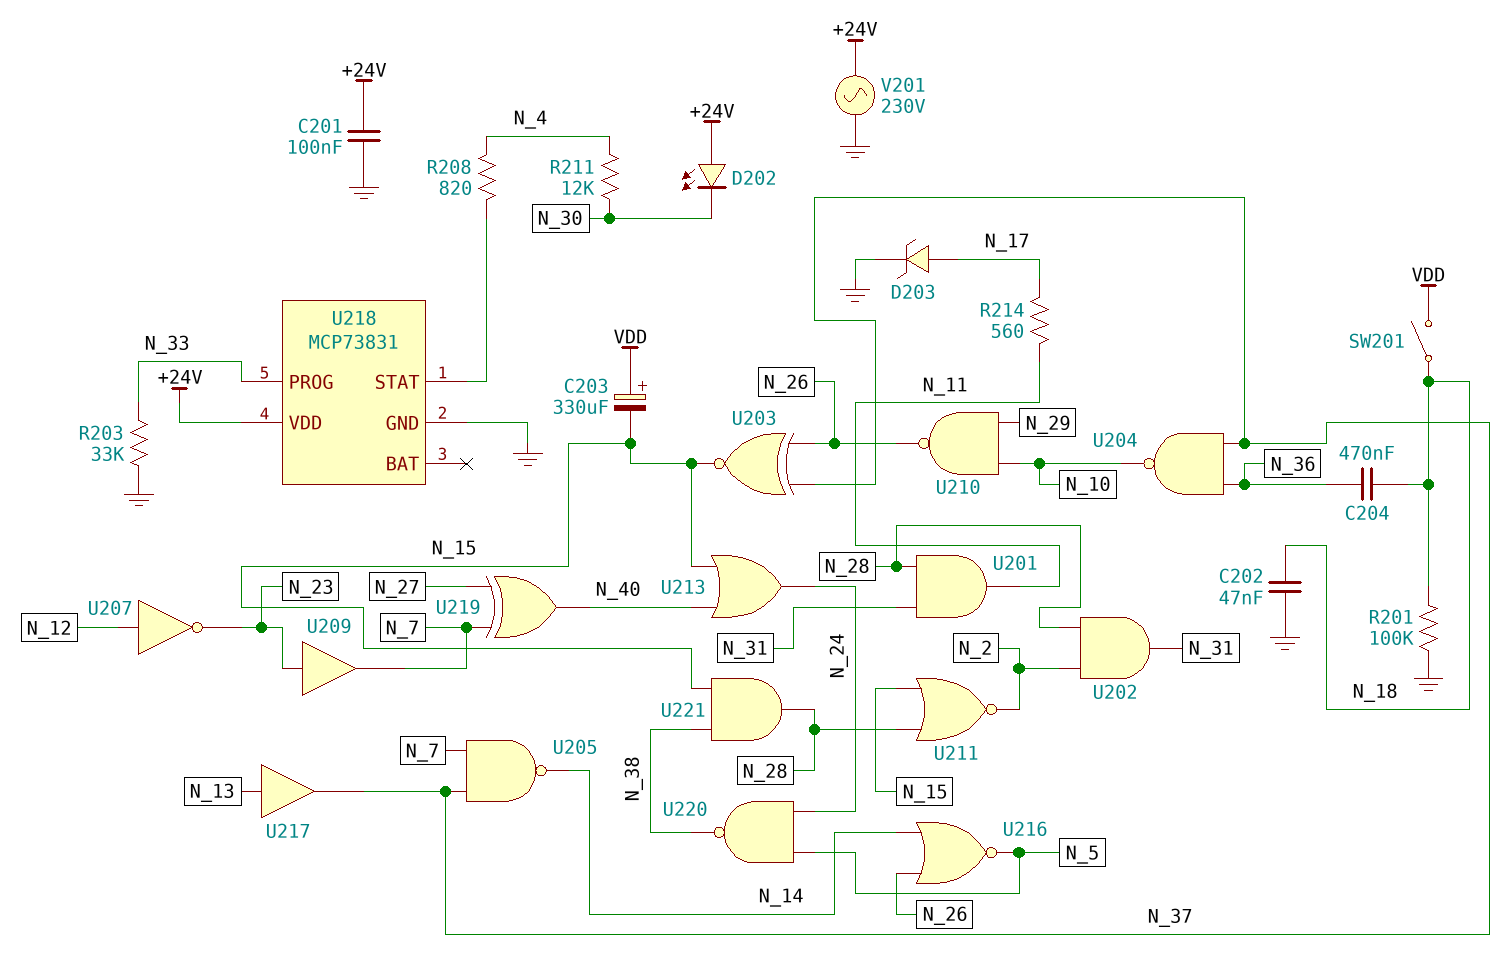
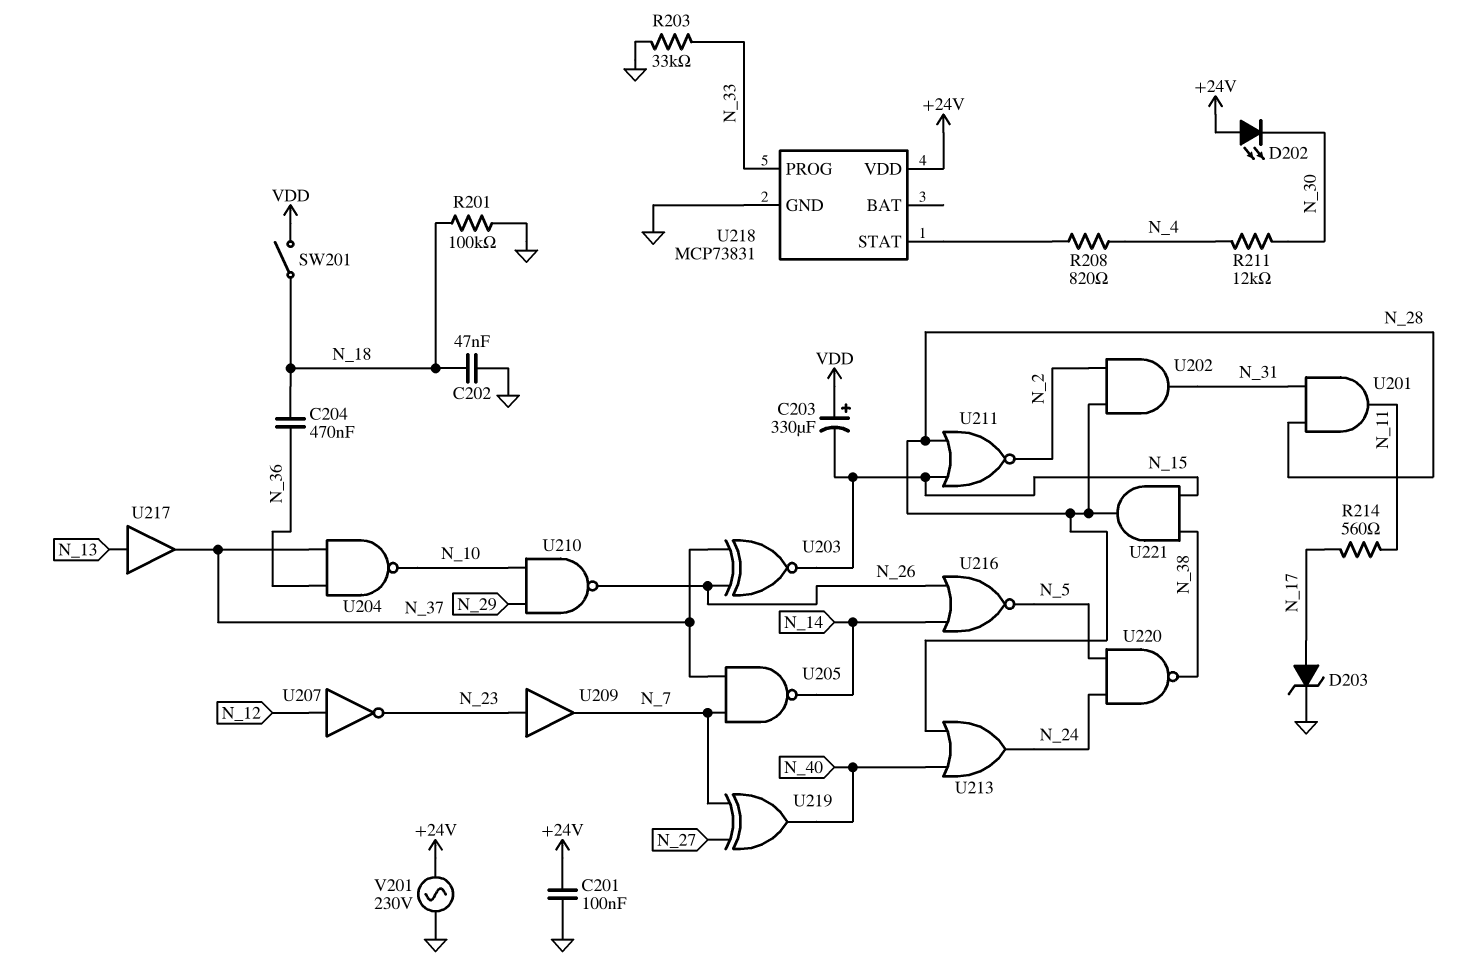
U213: OR (in N_15, in N_40, out N_24) -> OR (in N_28, in N_40, out N_24)

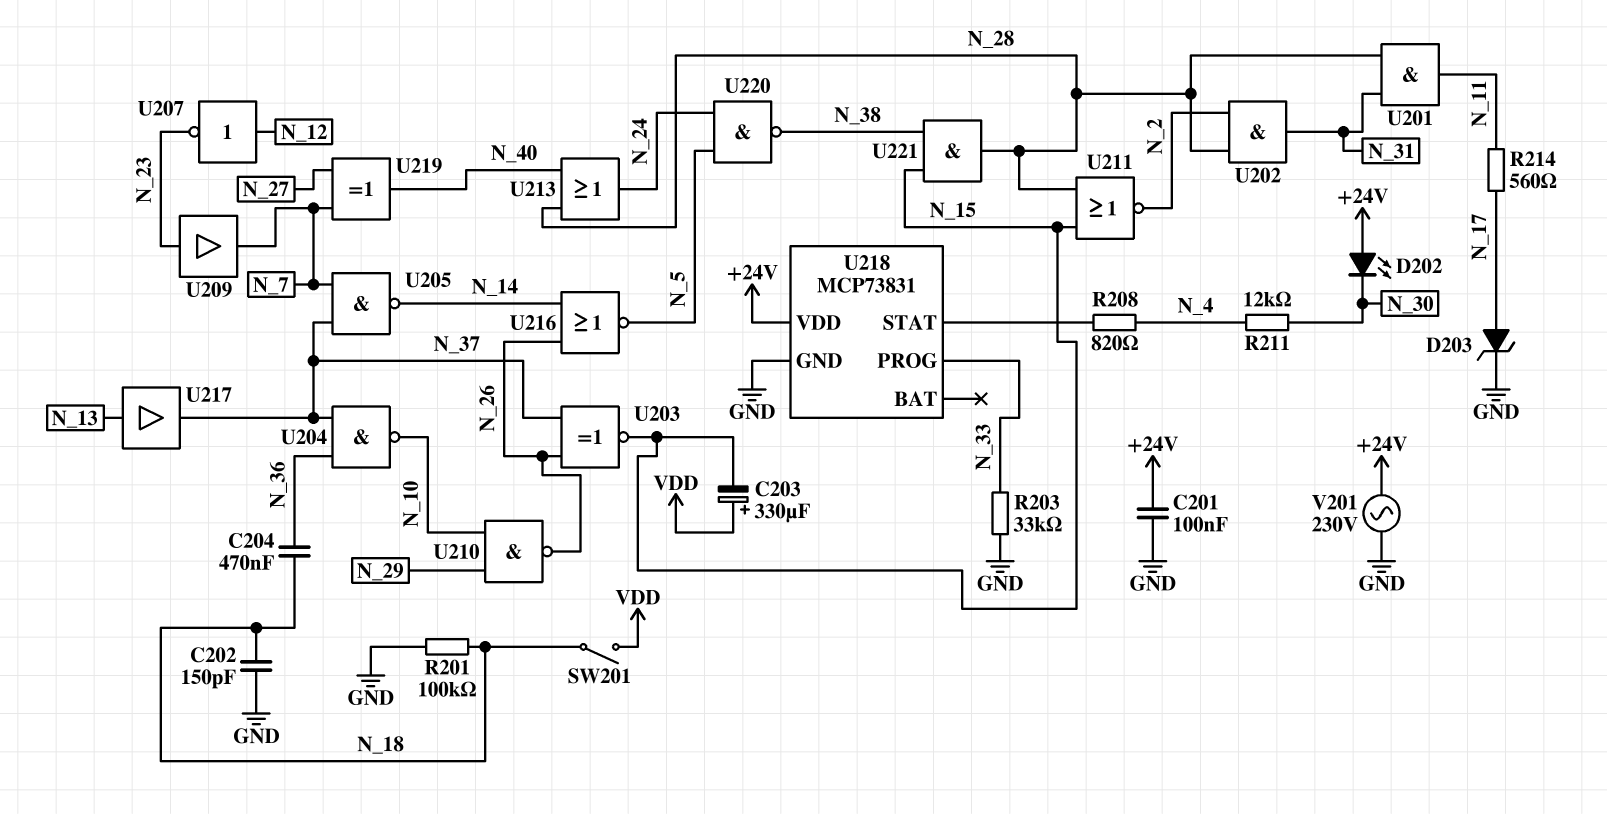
C202: 47nF (GND, N_18) -> 150pF (GND, N_18)

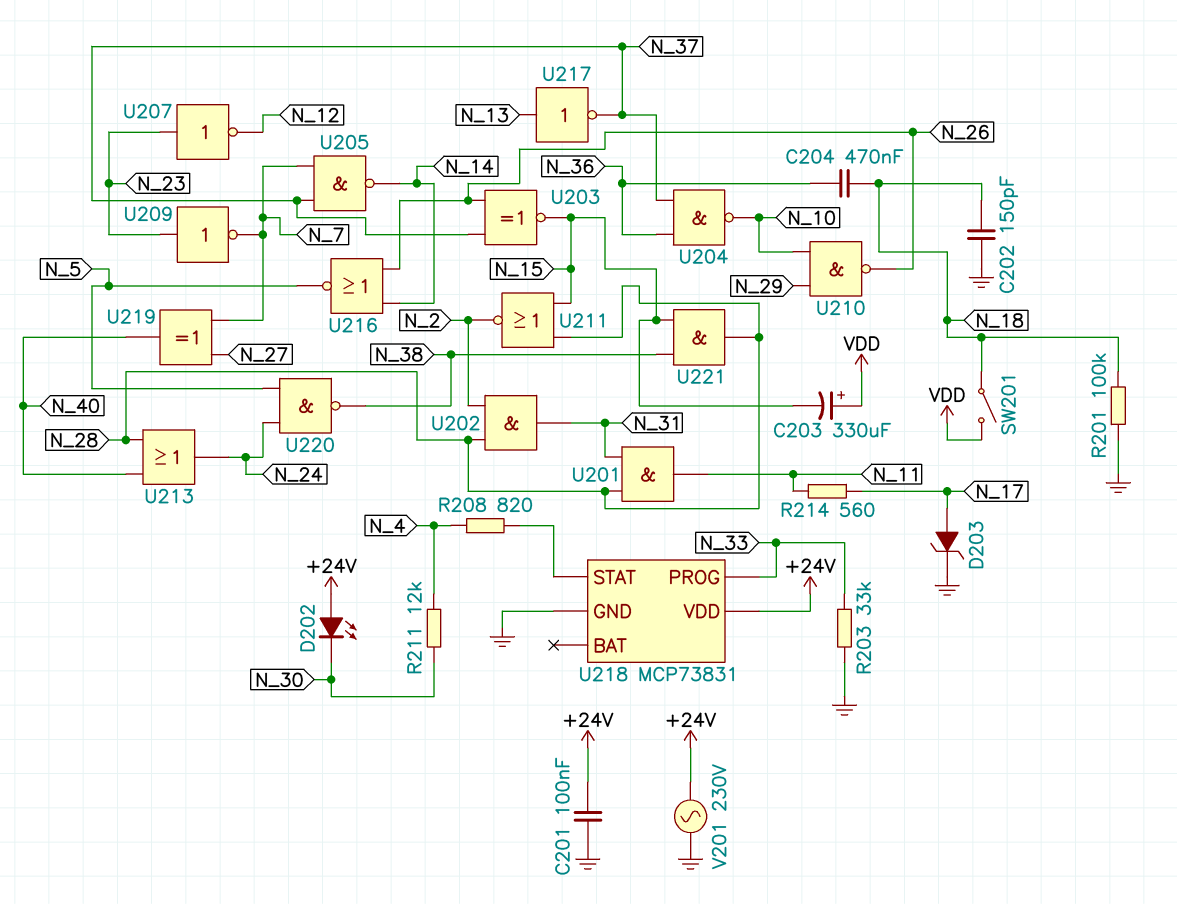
U207: NOT (in N_12, out N_23) -> NOT (in N_23, out N_12)
U209: buffer (in N_23, out N_7) -> NOT (in N_23, out N_7)
U217: buffer (in N_13, out N_37) -> NOT (in N_13, out N_37)

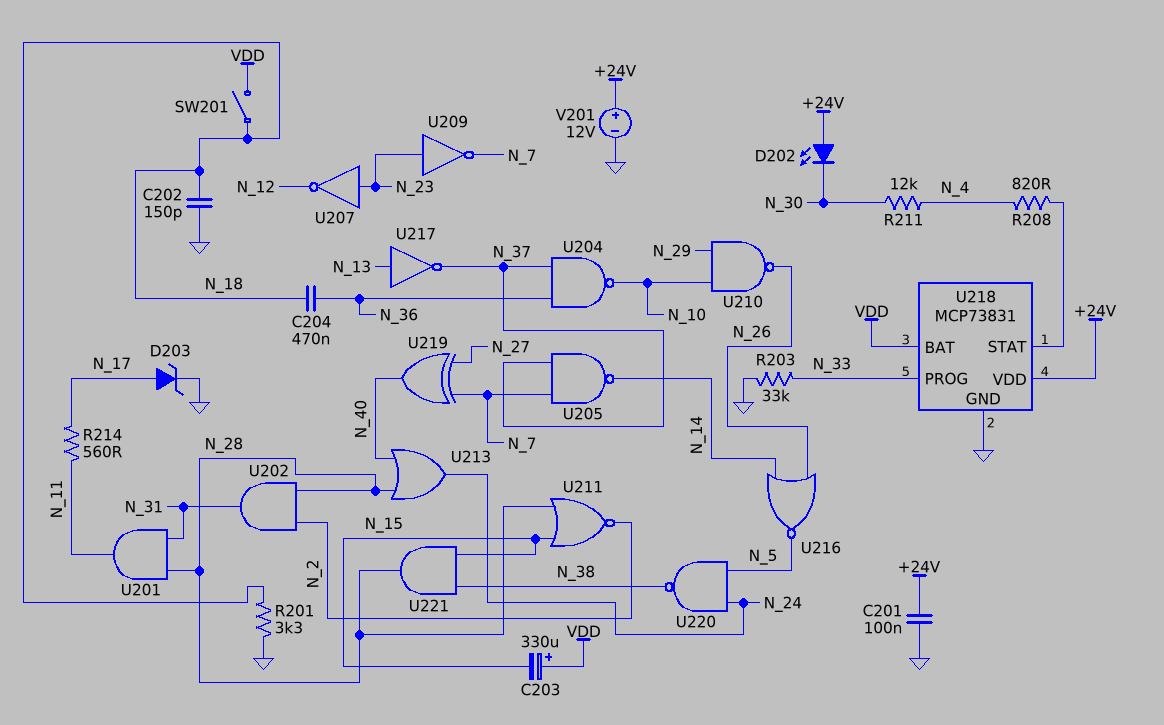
R201: 100k (GND, N_18) -> 3.3k (GND, N_18)
U203: XNOR (in N_26, in N_37, out N_15) -> none
U218 pin BAT: none -> VDD
V201: AC 230V (+24V, GND) -> 12V (plus +24V, minus GND)

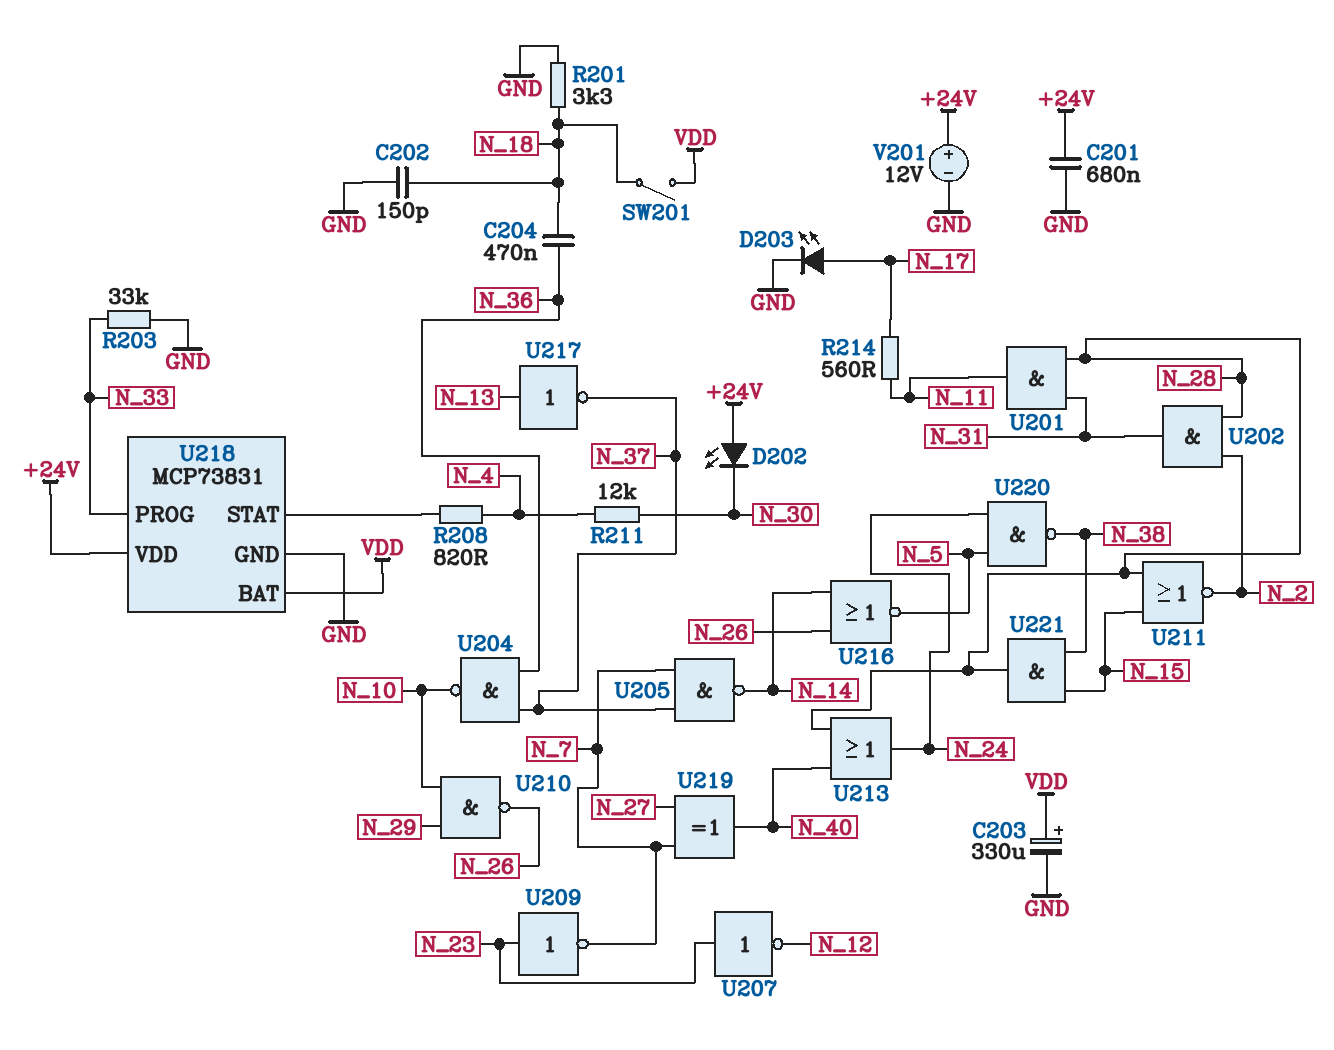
C201: 100nF (+24V, GND) -> 680nF (+24V, GND)
C203: 330uF (plus VDD, minus N_15) -> 330uF (plus VDD, minus GND)
D203: zener (A N_17, K GND) -> LED (A N_17, K GND)

